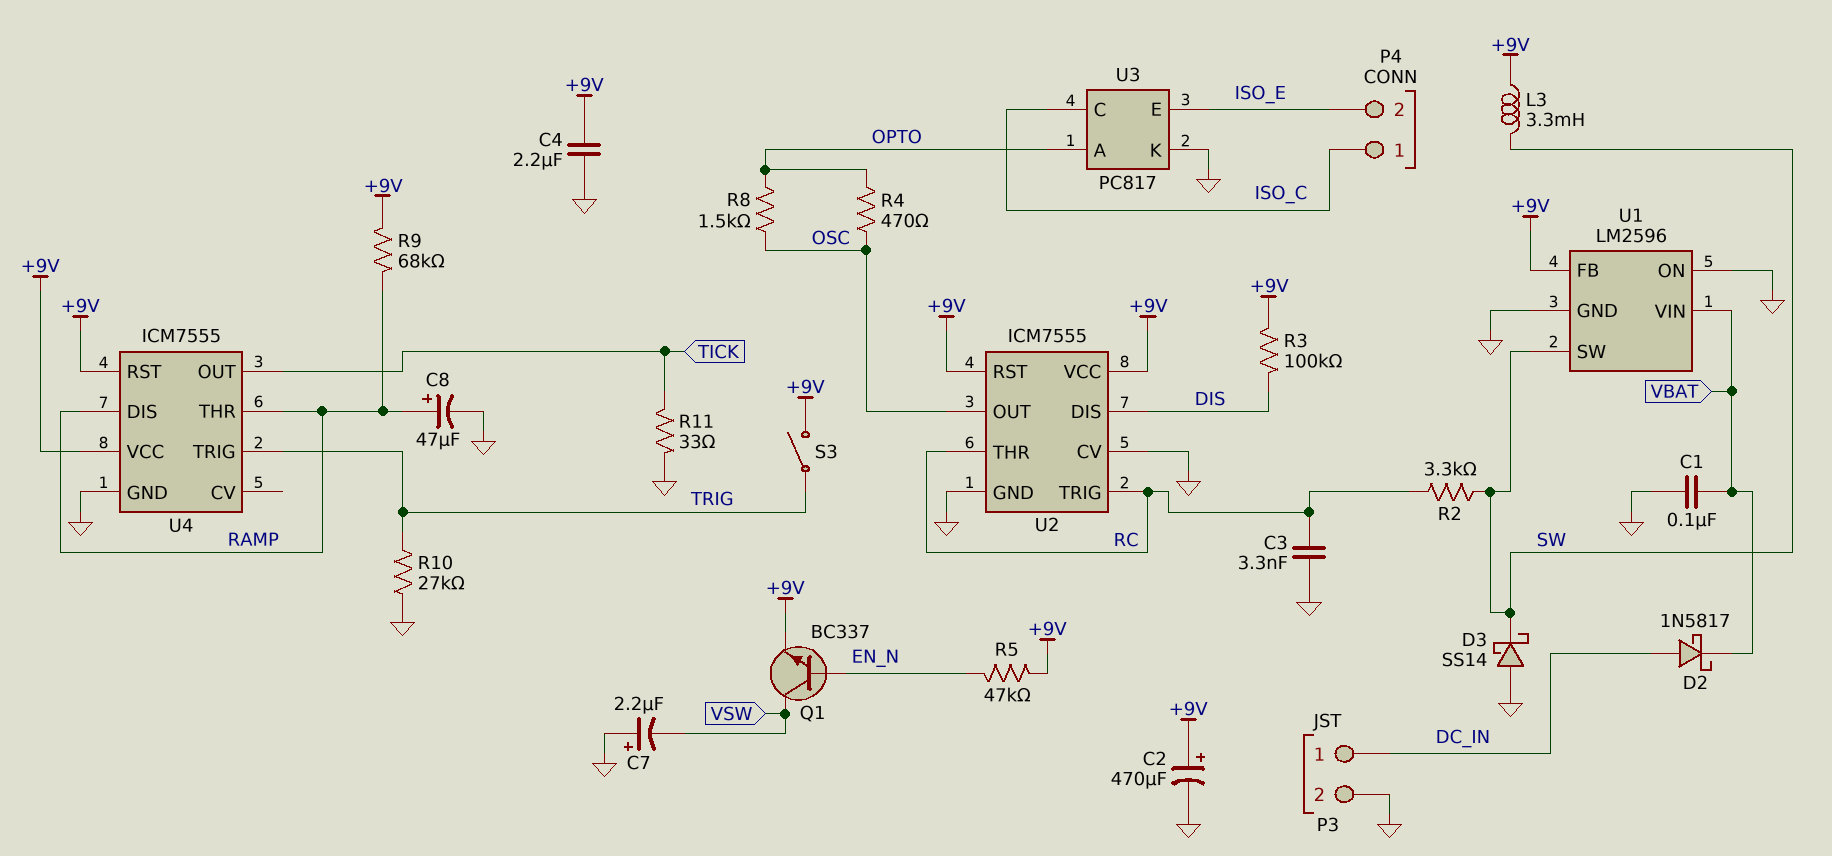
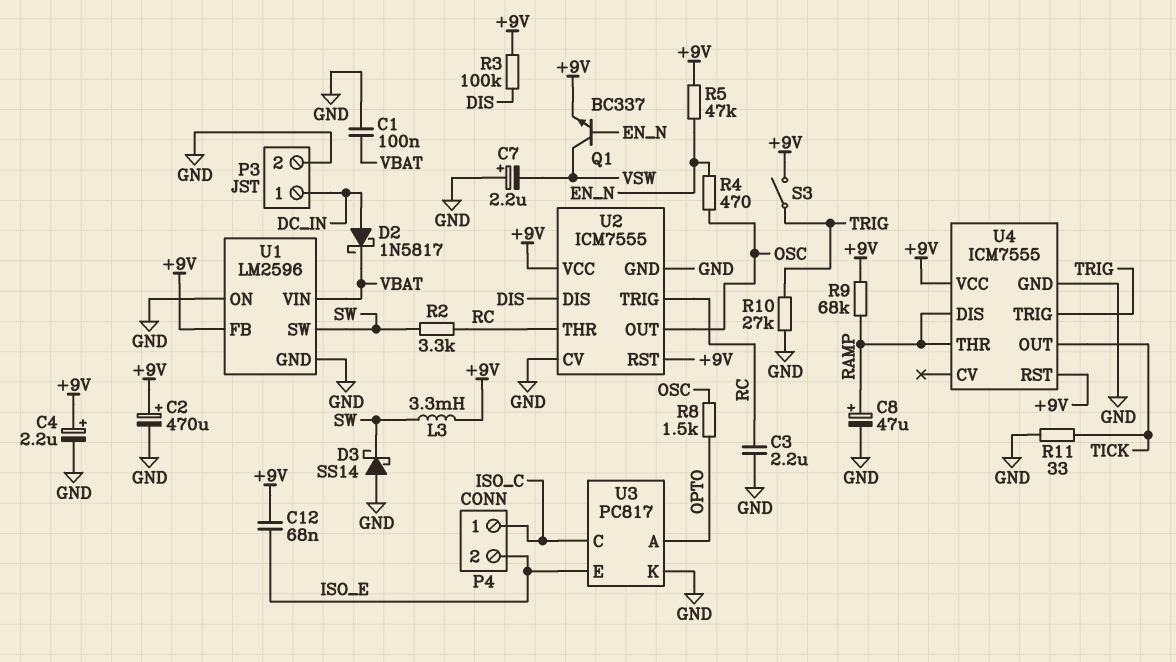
C3: 3.3nF (GND, RC) -> 2.2uF (GND, RC)
C4: 2.2uF (+9V, GND) -> 2.2uF (plus +9V, minus GND)
C12: none -> 68nF (+9V, ISO_E)
R4: 470 (OPTO, OSC) -> 470 (EN_N, OSC)

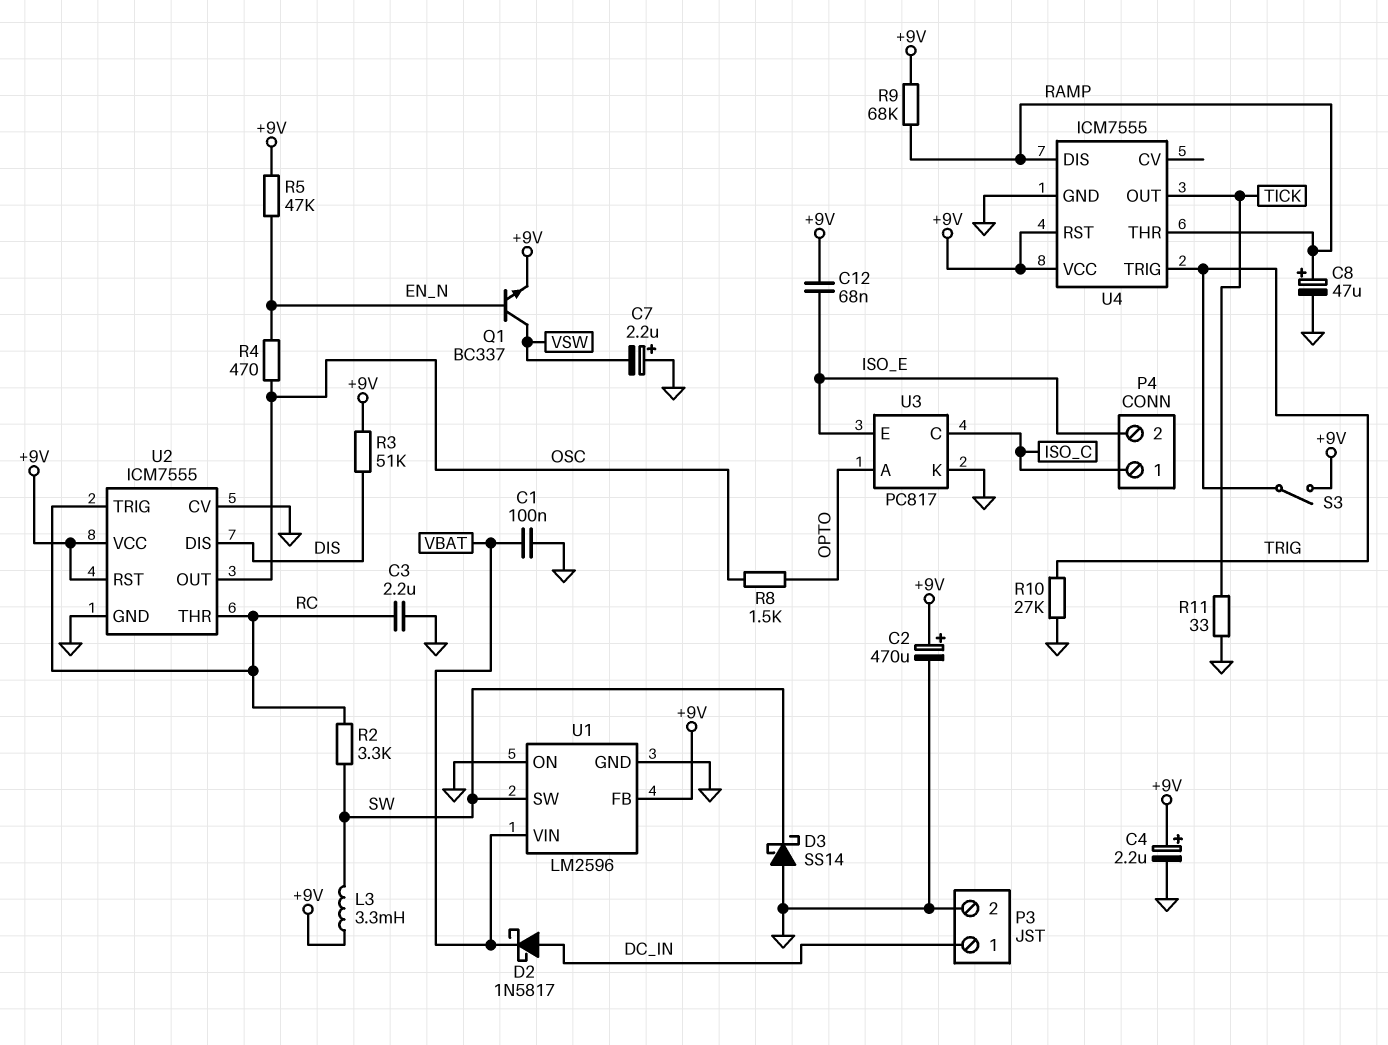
R3: 100k (+9V, DIS) -> 51k (+9V, DIS)

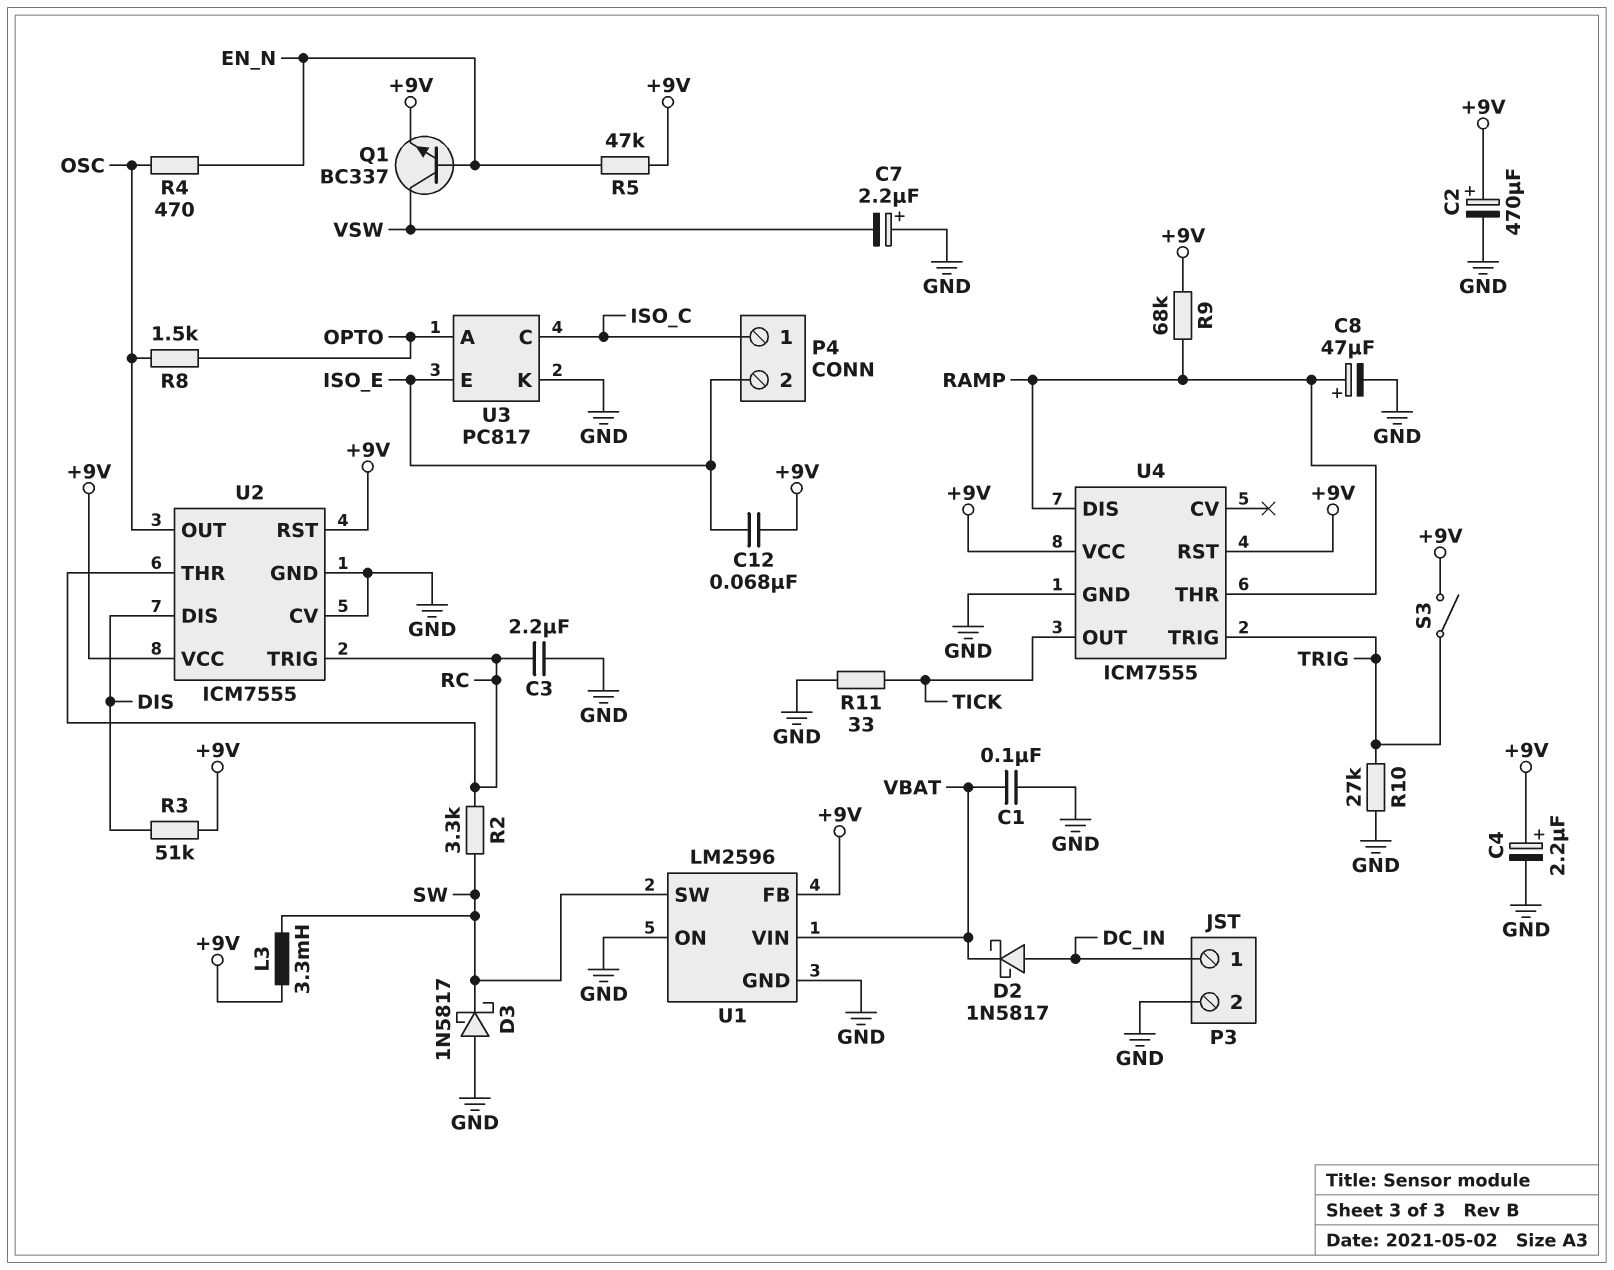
D3: schottky SS14 (A GND, K SW) -> schottky 1N5817 (A GND, K SW)

